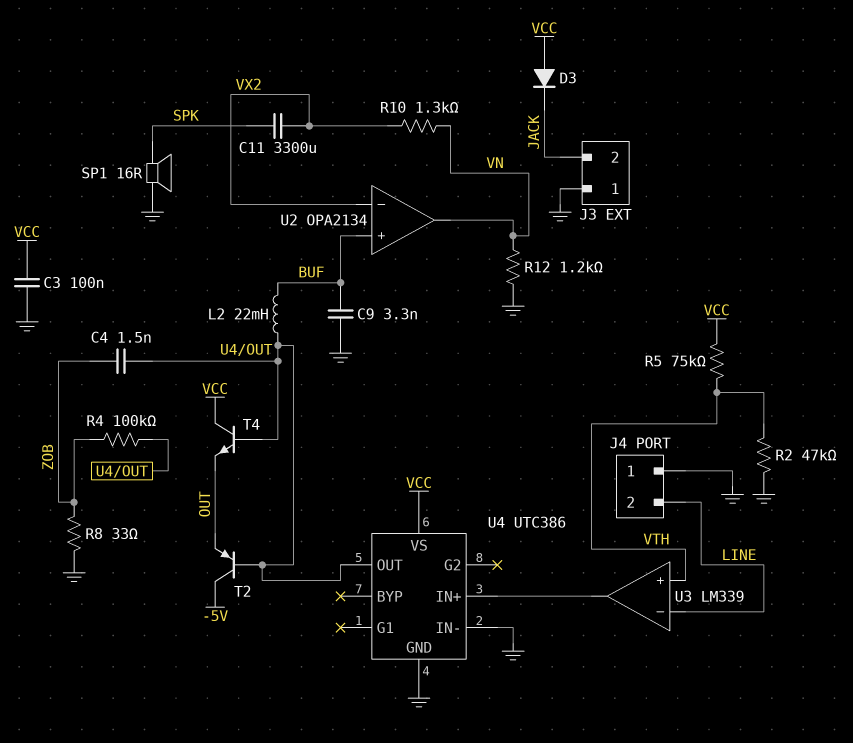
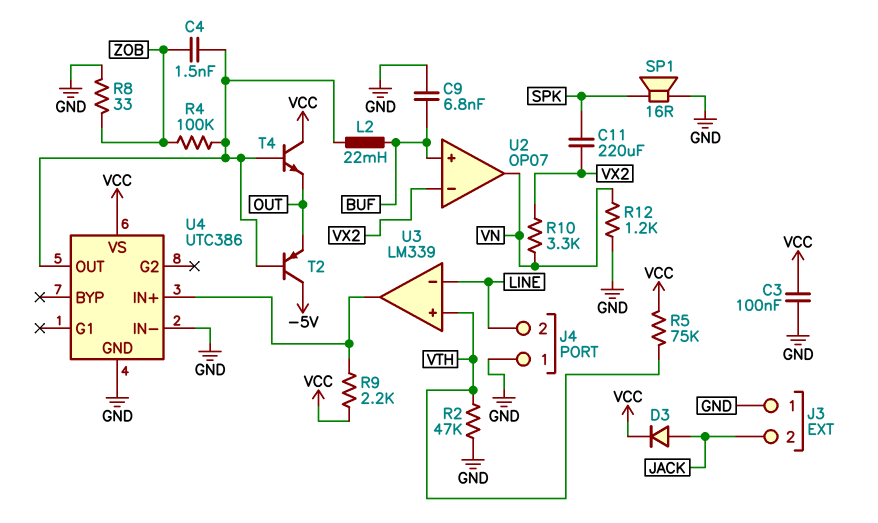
C9: 3.3nF (BUF, GND) -> 6.8nF (BUF, GND)
C11: 3300uF (SPK, VX2) -> 220uF (SPK, VX2)
D3: diode (A VCC, K JACK) -> diode (A JACK, K VCC)
R9: none -> 2.2k (U3/out, VCC)
R10: 1.3k (VN, VX2) -> 3.3k (VN, VX2)
U2: OPA2134 -> OP07

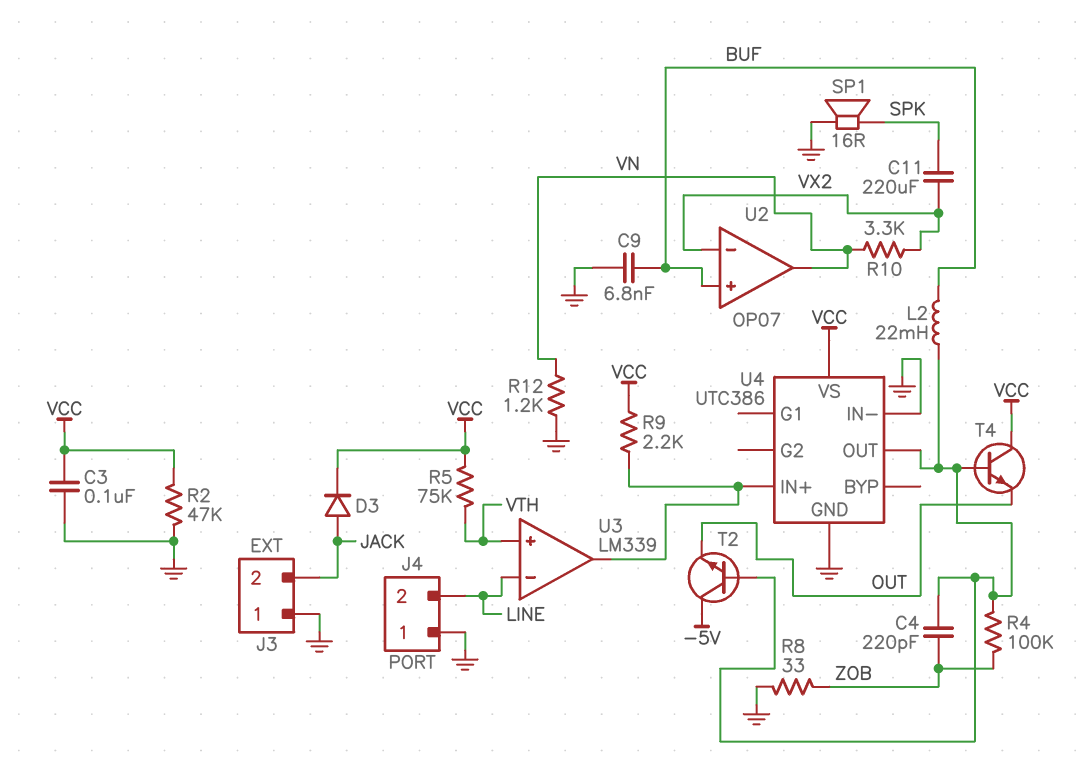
C4: 1.5nF (U4/OUT, ZOB) -> 220pF (U4/OUT, ZOB)
R2: 47k (GND, VTH) -> 47k (GND, VCC)
T2: PNP (B U4/OUT, C -5V, E OUT) -> NPN (B U4/OUT, C -5V, E OUT)

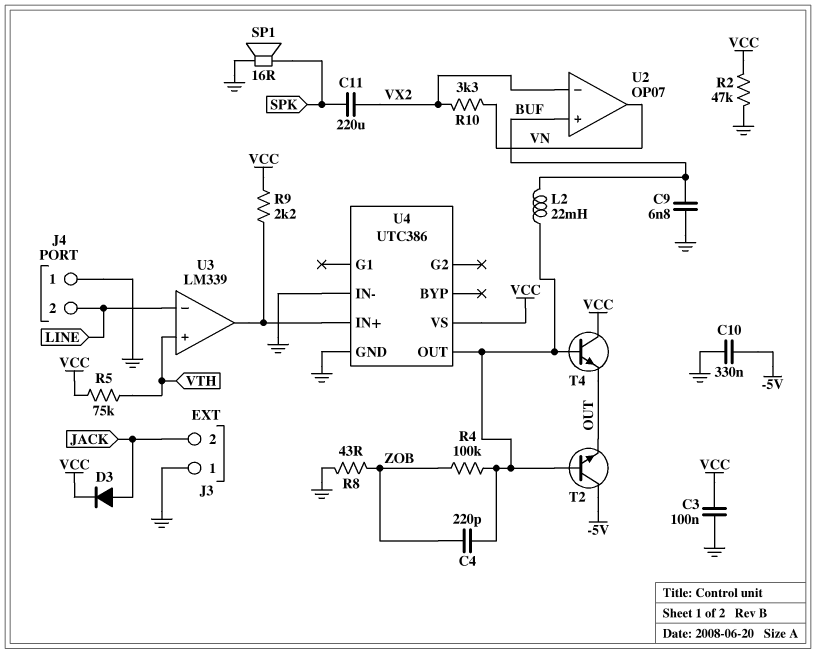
C10: none -> 330nF (-5V, GND)
R8: 33 (GND, ZOB) -> 43 (GND, ZOB)
R12: 1.2k (GND, VN) -> none

